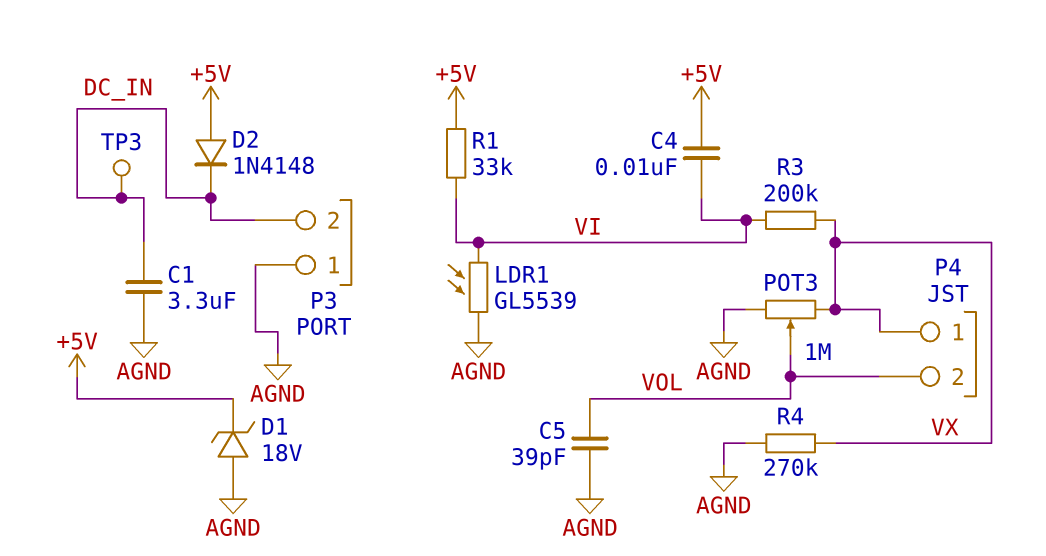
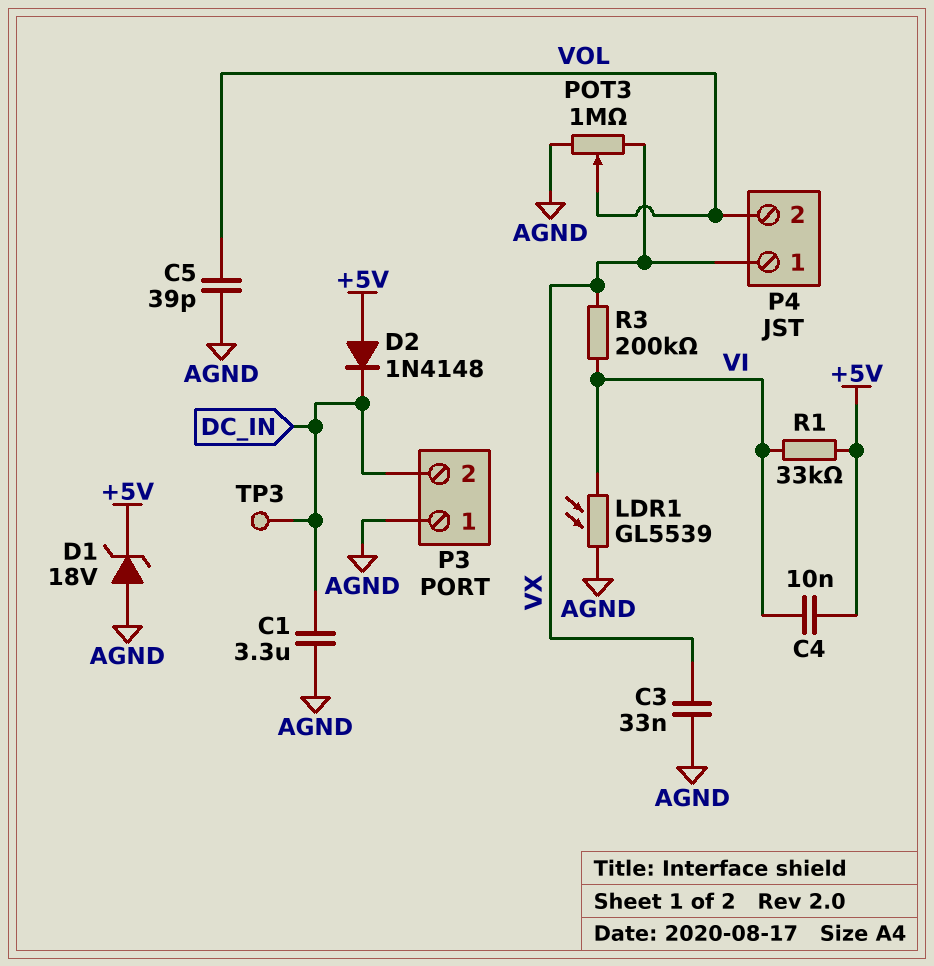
C3: none -> 33nF (AGND, VX)
R4: 270k (AGND, VX) -> none

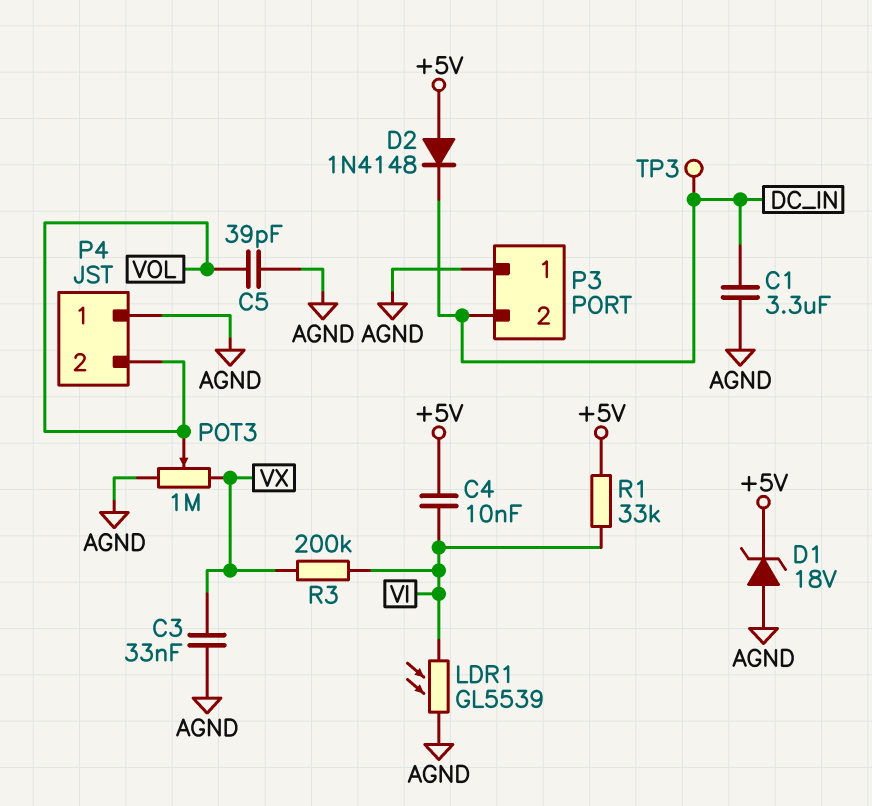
P4 pin 1: VX -> AGND

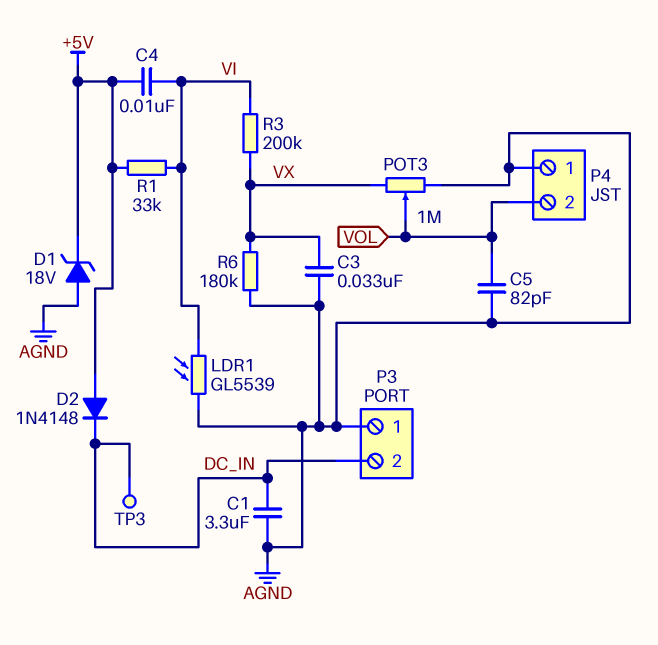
C5: 39pF (AGND, VOL) -> 82pF (AGND, VOL)
R6: none -> 180k (AGND, VX)

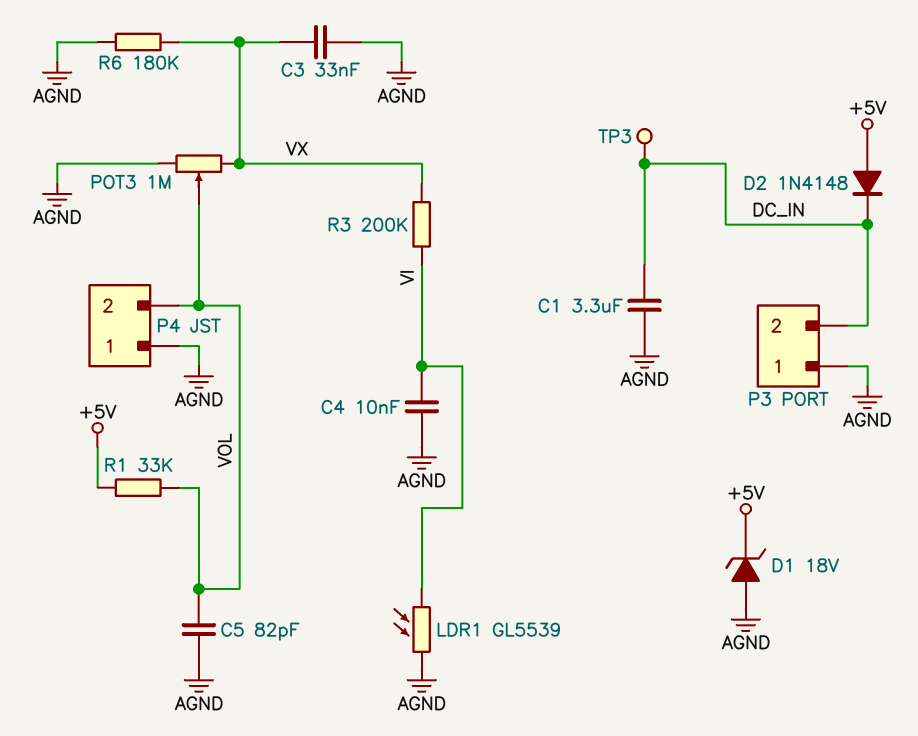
C4: 10nF (+5V, VI) -> 10nF (AGND, VI)
R1: 33k (+5V, VI) -> 33k (+5V, VOL)

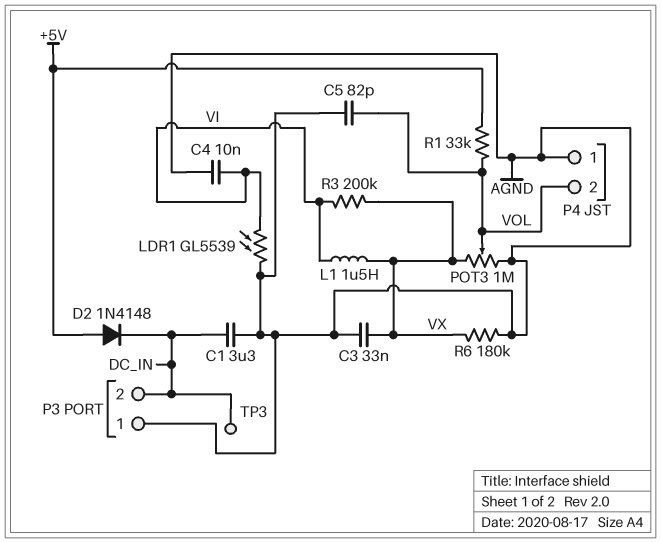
D1: zener 18V (A AGND, K +5V) -> none
L1: none -> 1.5uH (VI, VX)

